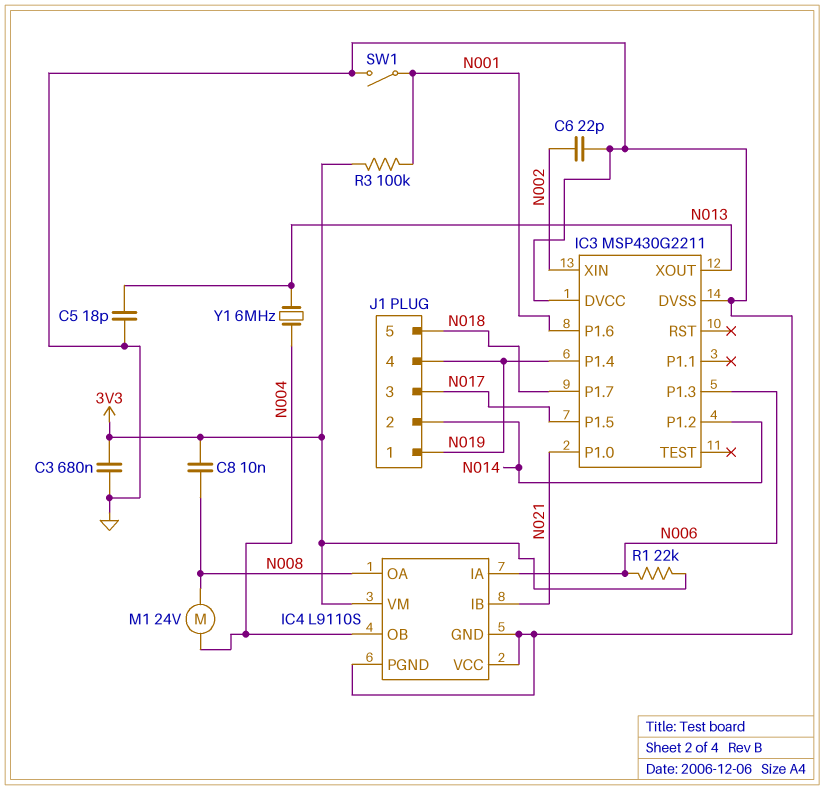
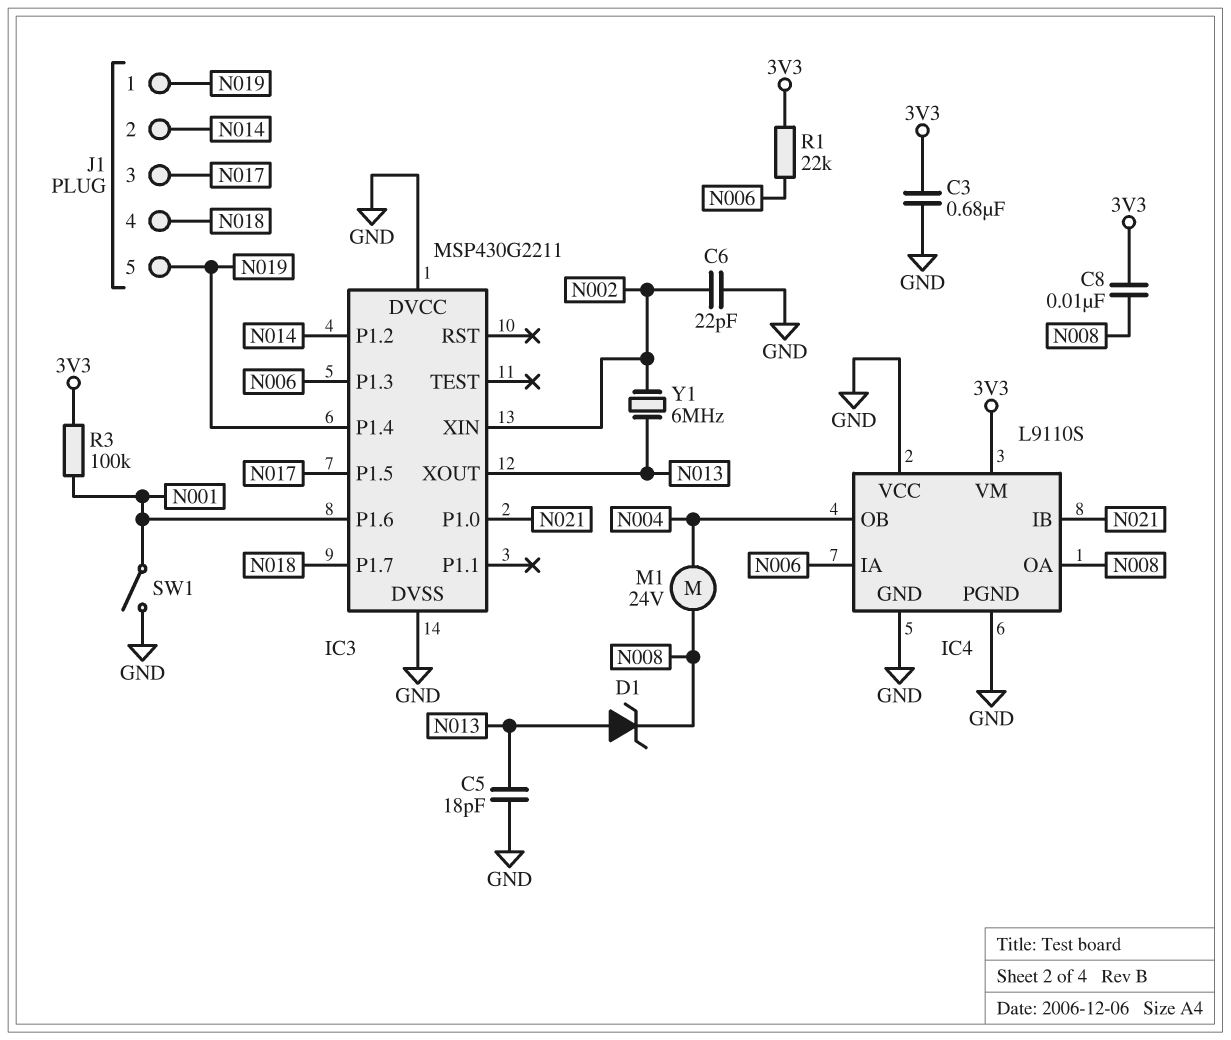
D1: none -> zener (A N013, K N008)
J1 pin 4: N019 -> N018
J1 pin 5: N018 -> N019
Y1: 6MHz (N004, N013) -> 6MHz (N002, N013)

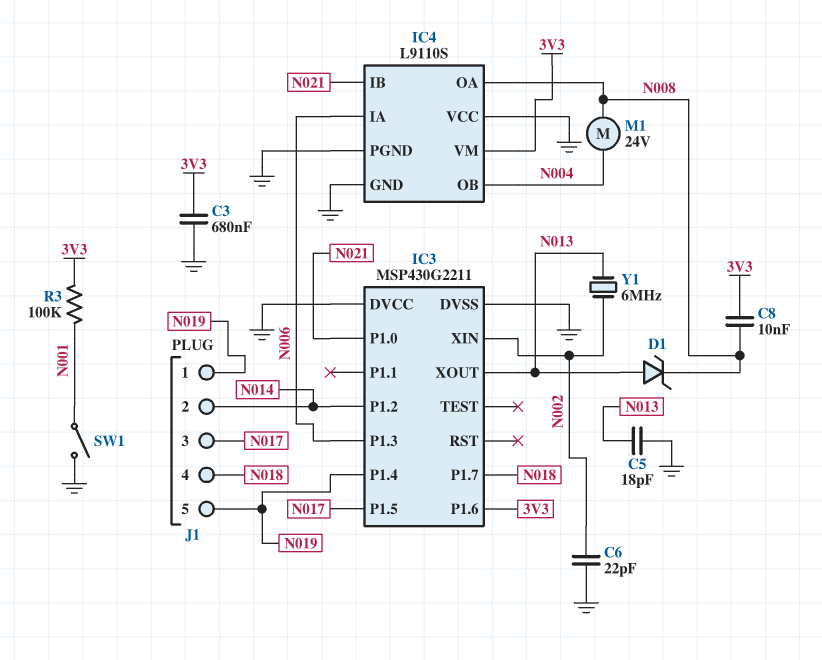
IC3 pin P1.6: N001 -> 3V3
R1: 22k (3V3, N006) -> none

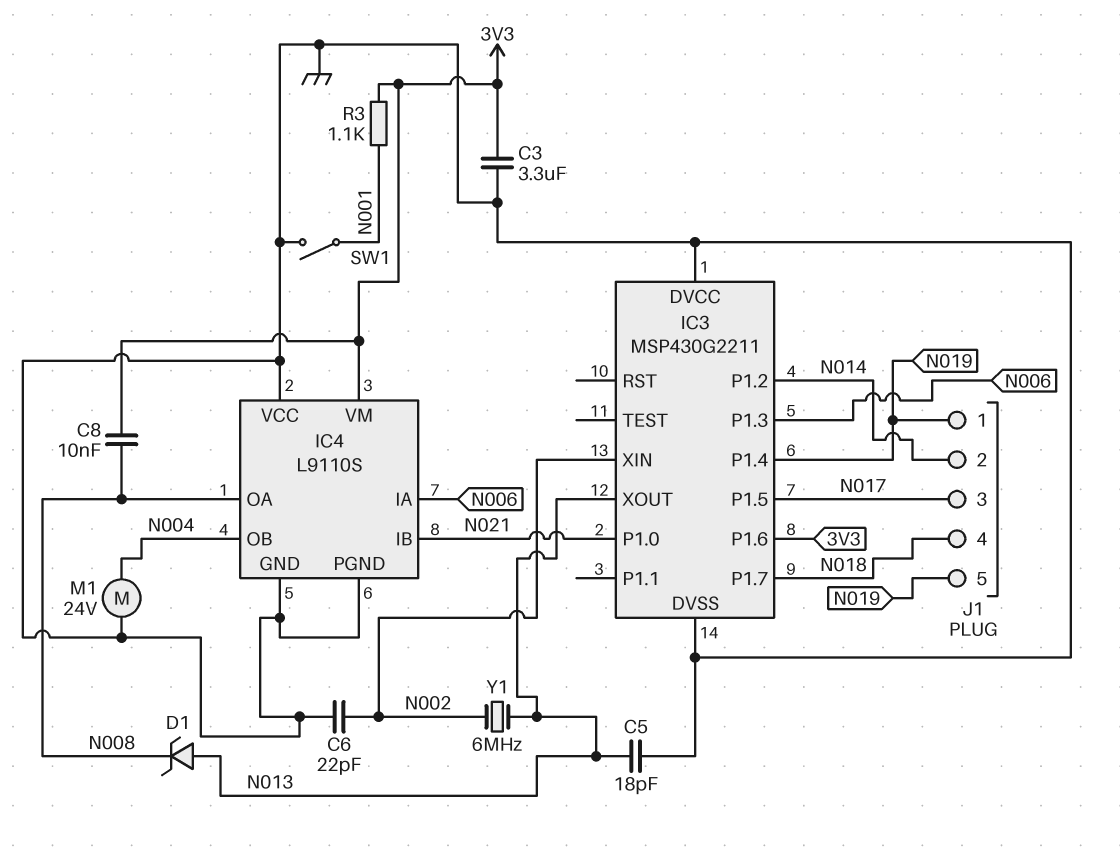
C3: 680nF (3V3, GND) -> 3.3uF (3V3, GND)
M1: motor 24V (N004, N008) -> motor 24V (GND, N004)
R3: 100k (3V3, N001) -> 1.1k (3V3, N001)

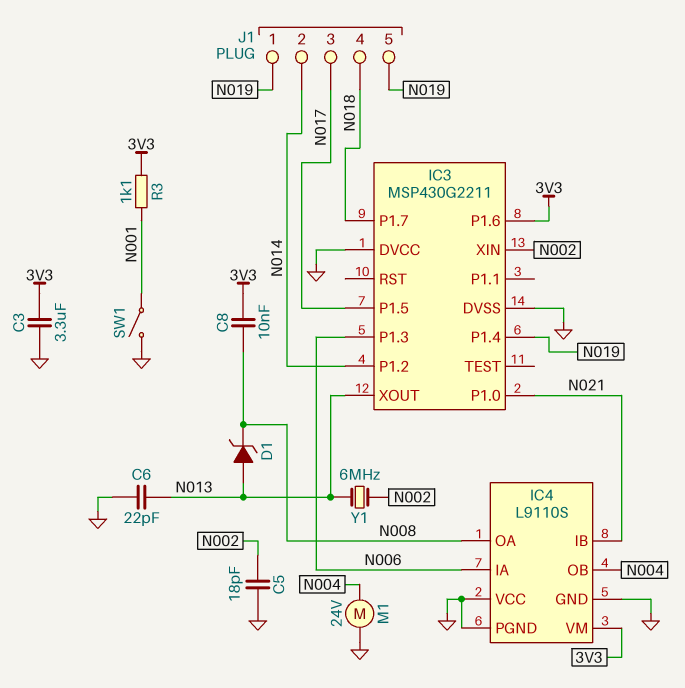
C5: 18pF (GND, N013) -> 18pF (GND, N002)
C6: 22pF (GND, N002) -> 22pF (GND, N013)

